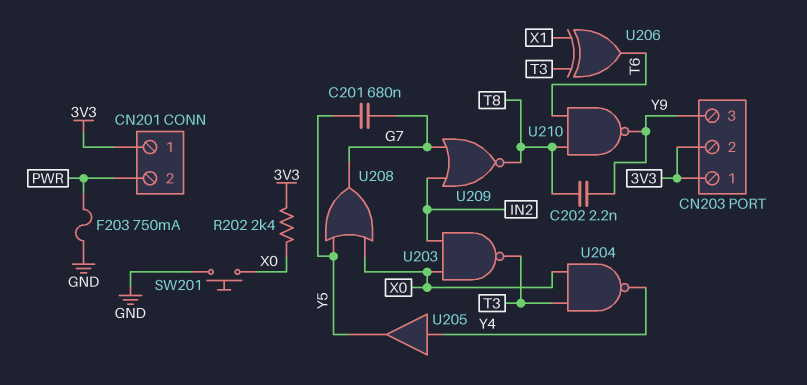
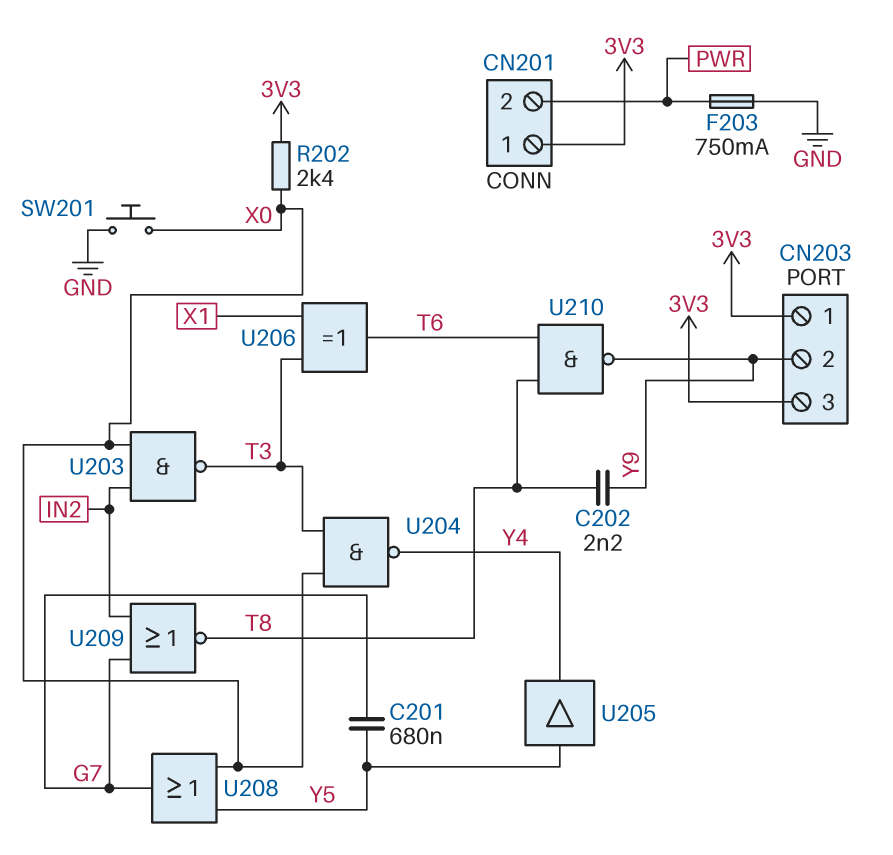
CN203 pin 2: 3V3 -> Y9
CN203 pin 3: Y9 -> 3V3
U205: buffer (in Y4, out Y5) -> buffer (in Y5, out Y4)

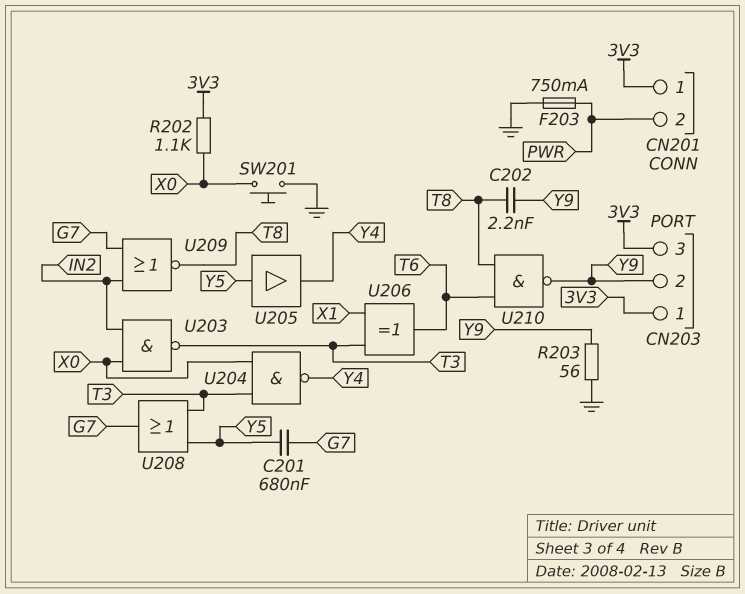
R202: 2.4k (3V3, X0) -> 1.1k (3V3, X0)
R203: none -> 56 (GND, Y9)
U208: OR (in X0, in Y5, out G7) -> OR (in T3, in Y5, out G7)

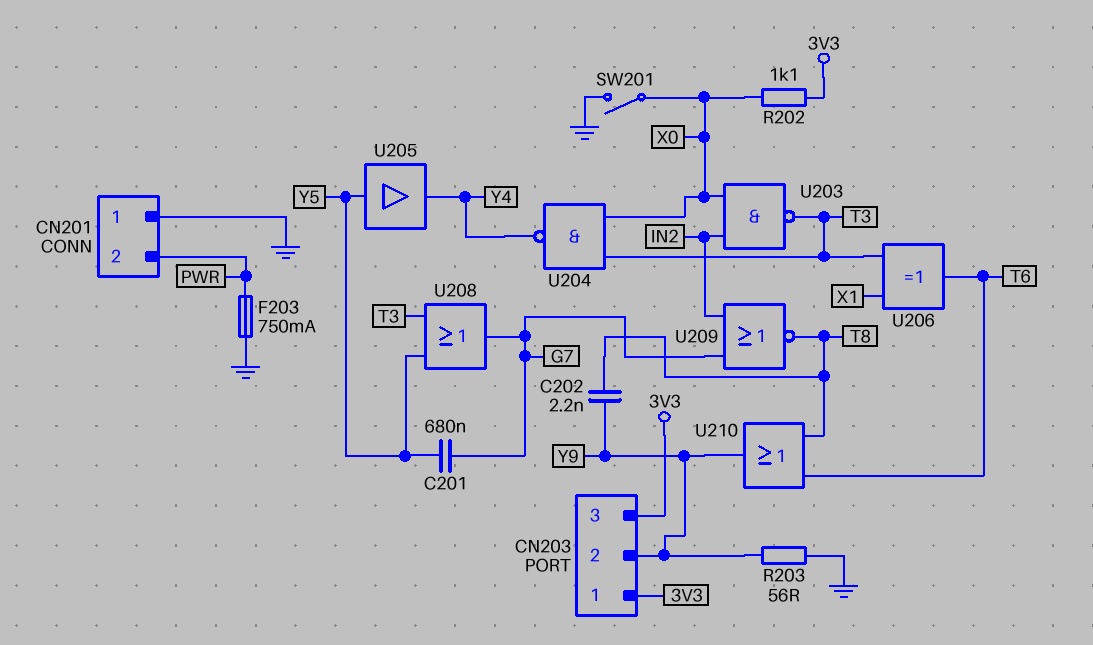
CN201 pin 1: 3V3 -> GND
SW201: button (GND, X0) -> switch (GND, X0)
U210: NAND (in T6, in T8, out Y9) -> OR (in T6, in T8, out Y9)

